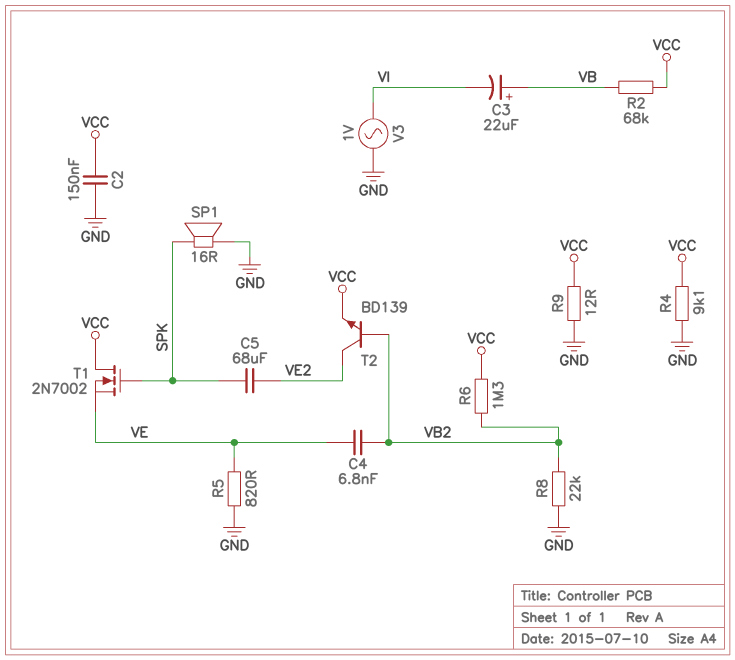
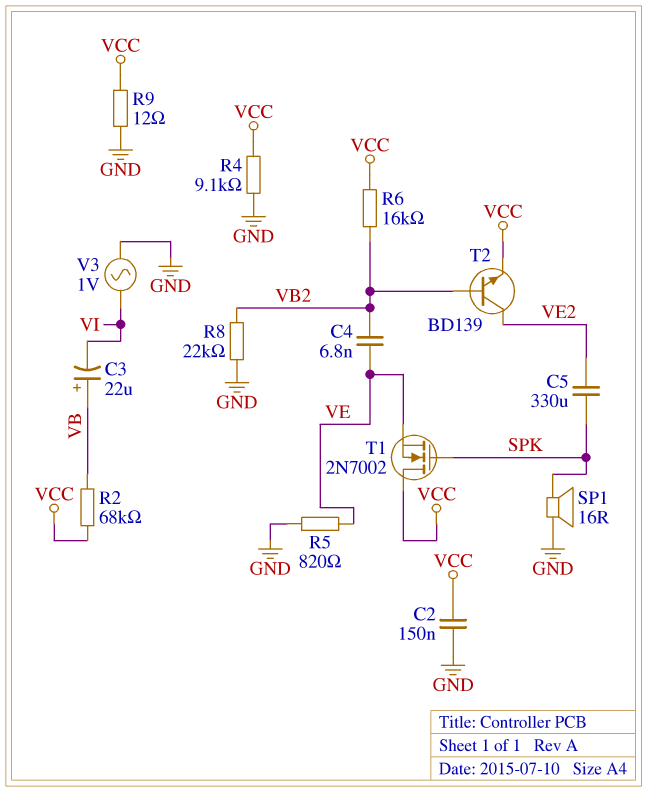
C5: 68uF (SPK, VE2) -> 330uF (SPK, VE2)
R6: 1.3M (VB2, VCC) -> 16k (VB2, VCC)

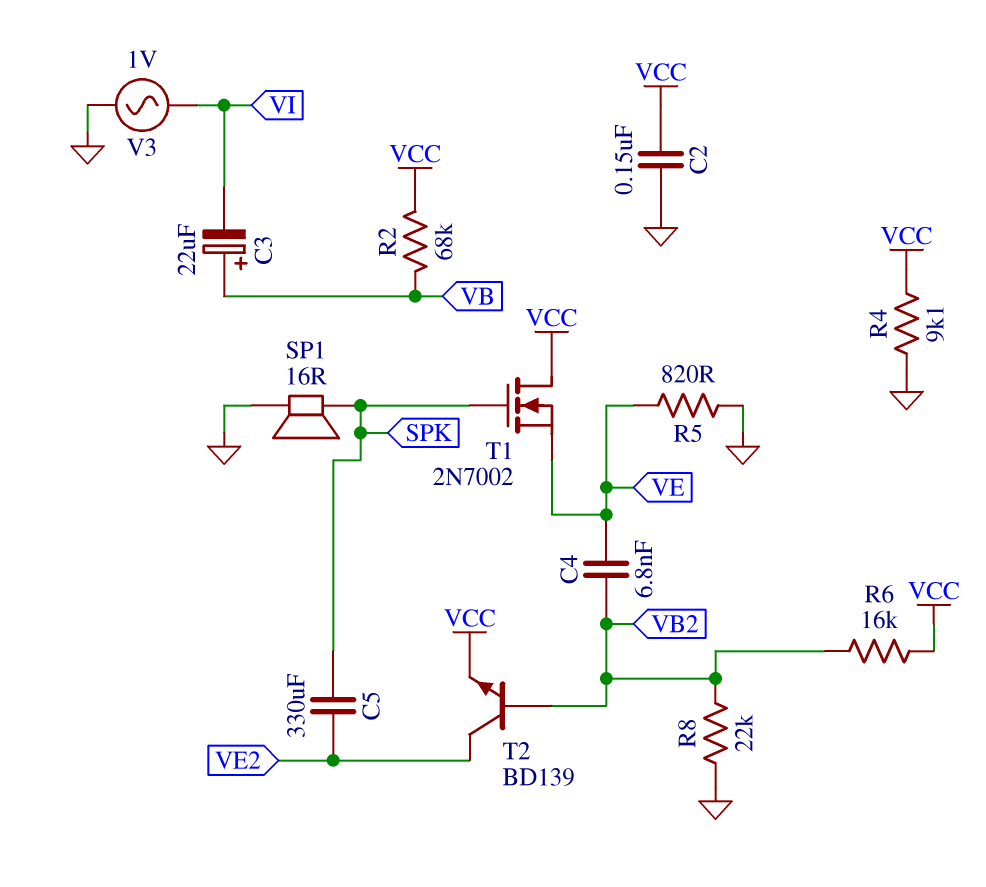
R9: 12 (GND, VCC) -> none

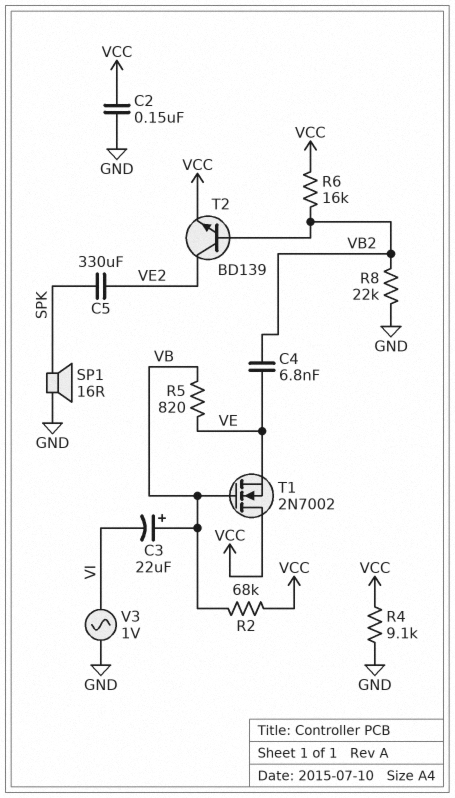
R5: 820 (GND, VE) -> 820 (VB, VE)
T1: NMOS 2N7002 (G SPK, D VCC, S VE) -> NMOS 2N7002 (G VB, D VCC, S VE)

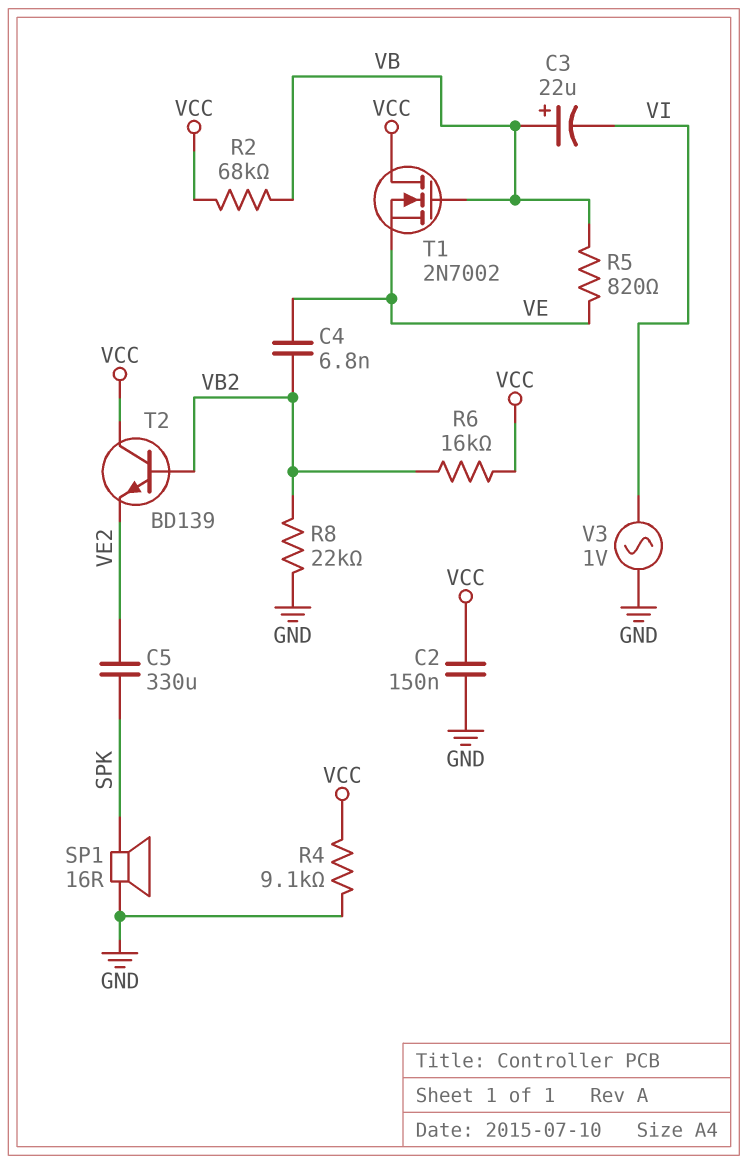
T2: NPN BD139 (B VB2, C VE2, E VCC) -> NPN BD139 (B VB2, C VCC, E VE2)

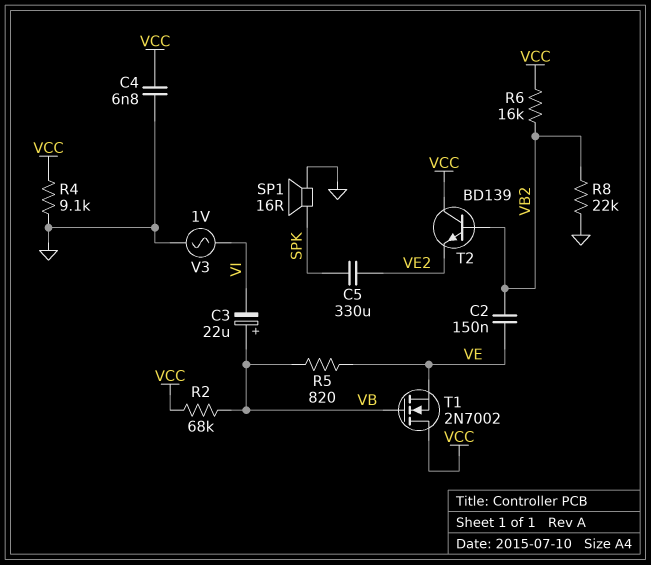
C2: 150nF (GND, VCC) -> 150nF (VB2, VE)
C4: 6.8nF (VB2, VE) -> 6.8nF (GND, VCC)

